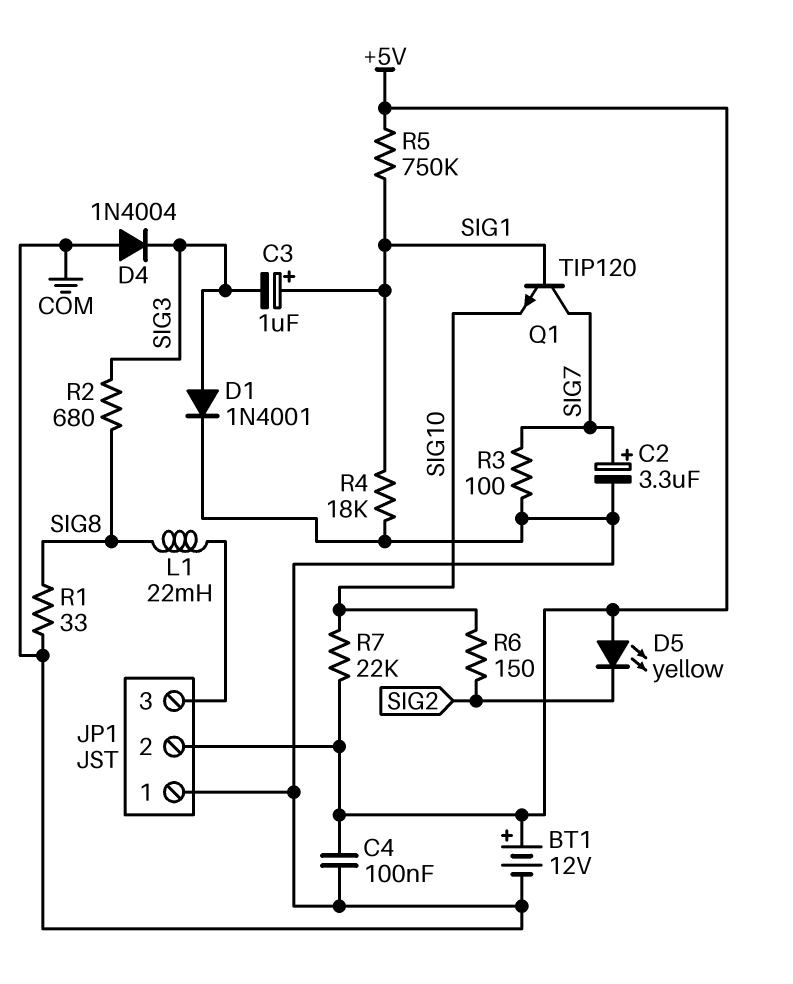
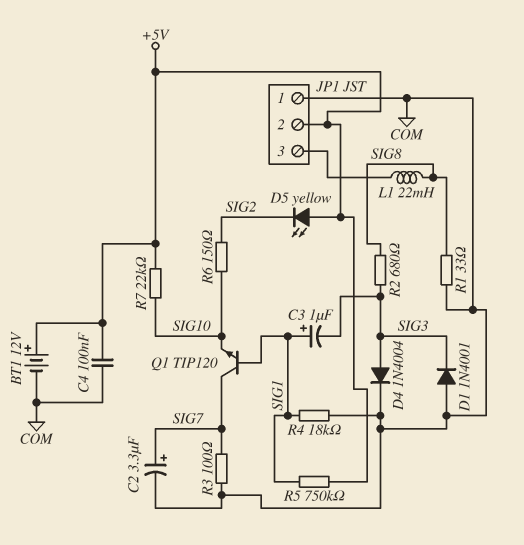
D1: diode 1N4001 (A SIG3, K COM) -> diode 1N4001 (A COM, K SIG3)
D4: diode 1N4004 (A COM, K SIG3) -> diode 1N4004 (A SIG3, K COM)

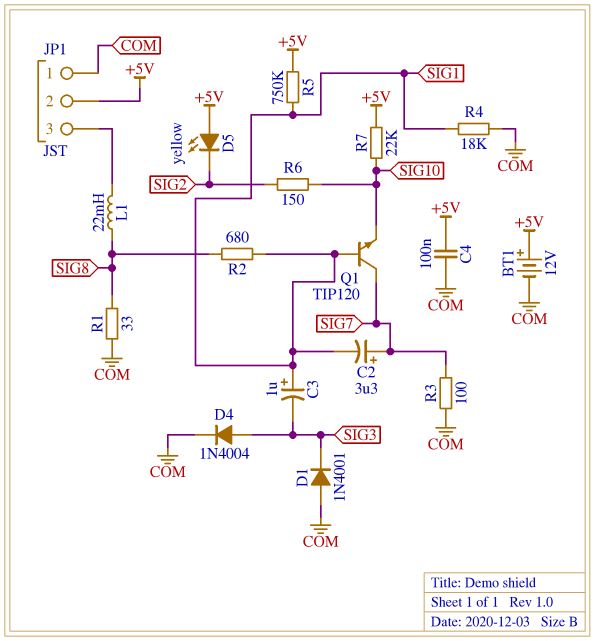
C2: 3.3uF (plus SIG7, minus COM) -> 3.3uF (plus SIG7, minus SIG1)
R2: 680 (SIG3, SIG8) -> 680 (SIG1, SIG8)

